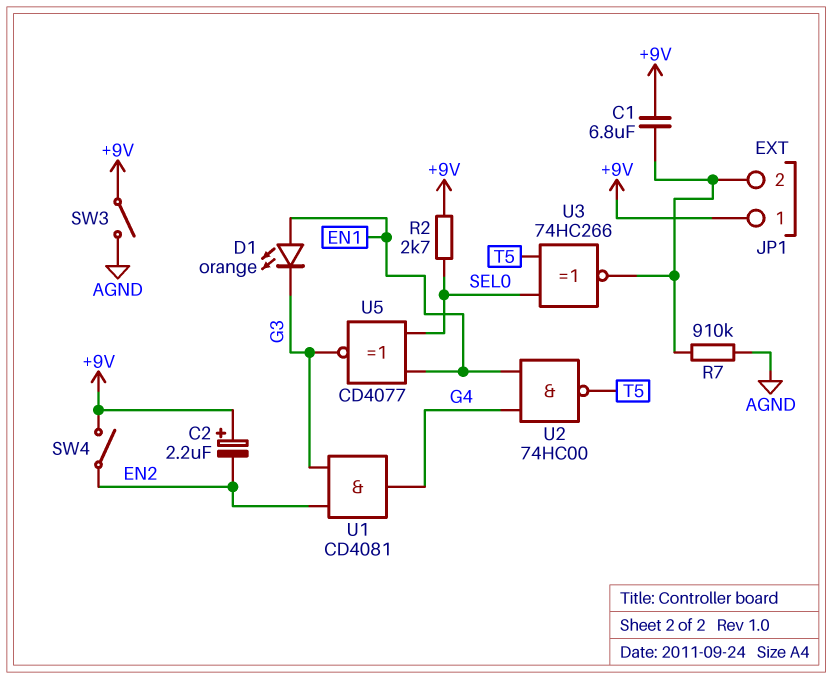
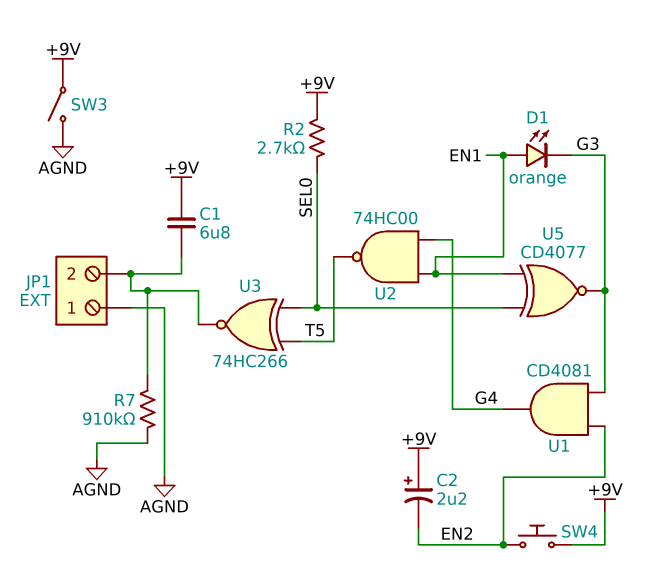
JP1 pin 1: +9V -> AGND
SW4: switch (+9V, EN2) -> button (+9V, EN2)

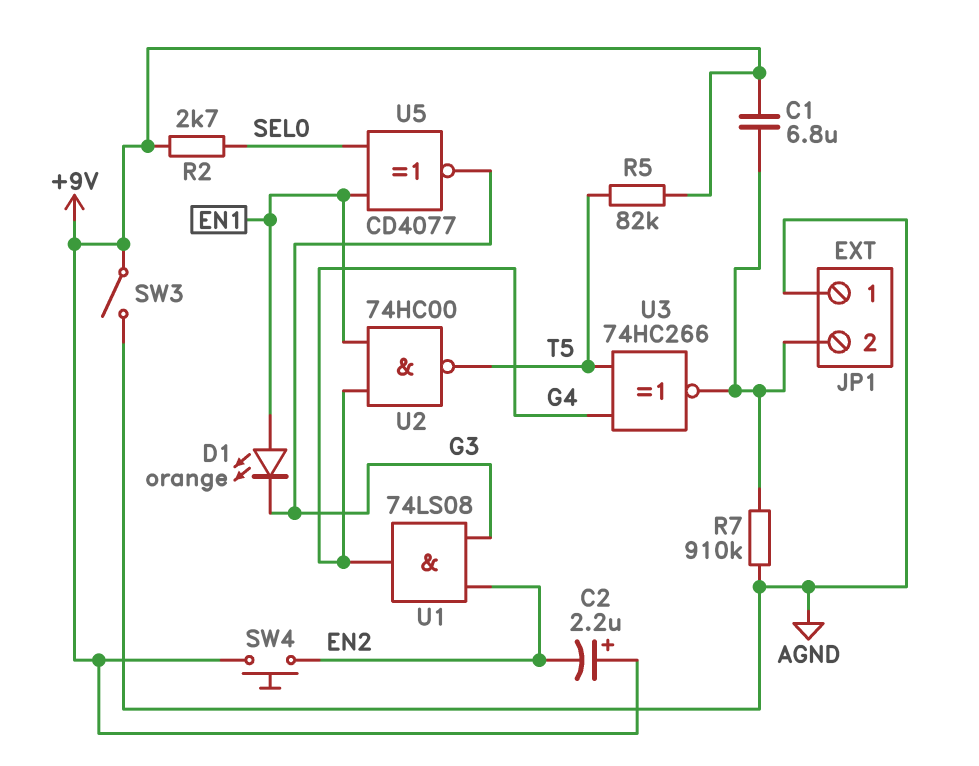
R5: none -> 82k (+9V, T5)
U1: AND CD4081 (in EN2, in G3, out G4) -> AND 74LS08 (in EN2, in G3, out G4)
U3: XNOR 74HC266 (in SEL0, in T5, out JP1/2) -> XNOR 74HC266 (in G4, in T5, out JP1/2)

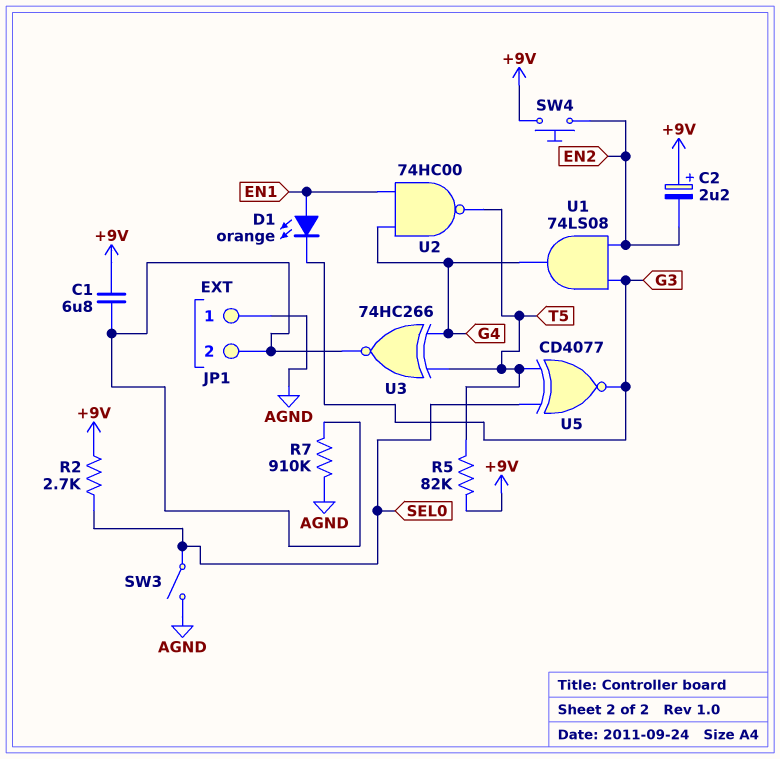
SW3: switch (+9V, AGND) -> switch (AGND, SEL0)
U5: XNOR CD4077 (in EN1, in SEL0, out G3) -> XNOR CD4077 (in SEL0, in T5, out G3)

